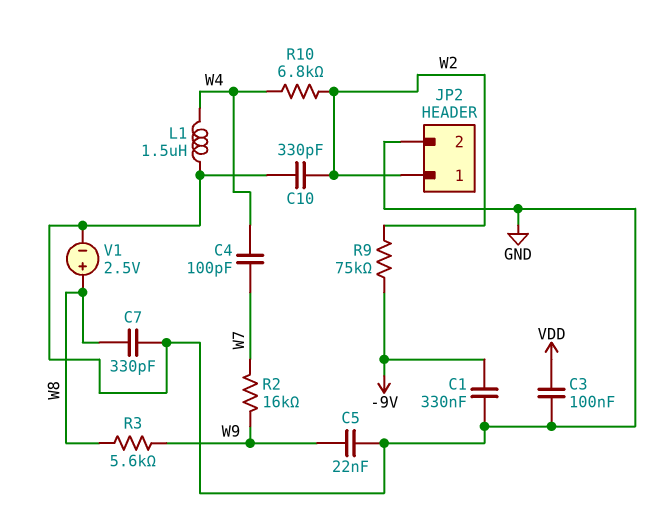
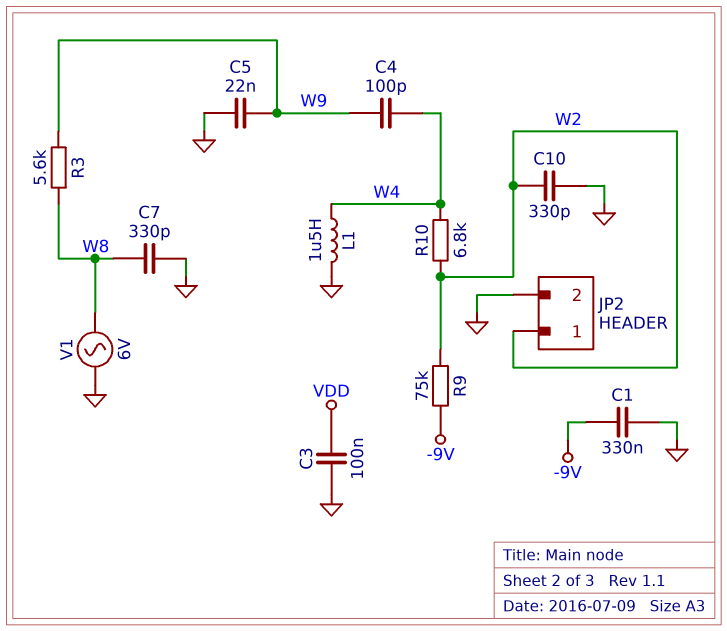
C4: 100pF (W4, W7) -> 100pF (W4, W9)
R2: 16k (W7, W9) -> none
V1: 2.5V (plus W8, minus GND) -> AC 6V (GND, W8)

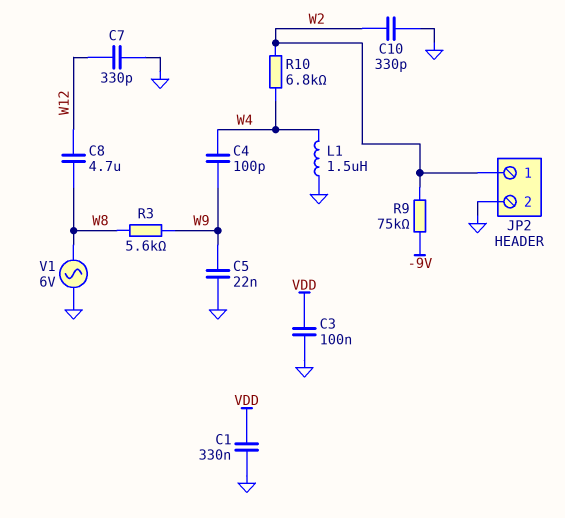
C1: 330nF (-9V, GND) -> 330nF (GND, VDD)
C7: 330pF (GND, W8) -> 330pF (GND, W12)
C8: none -> 4.7uF (W8, W12)

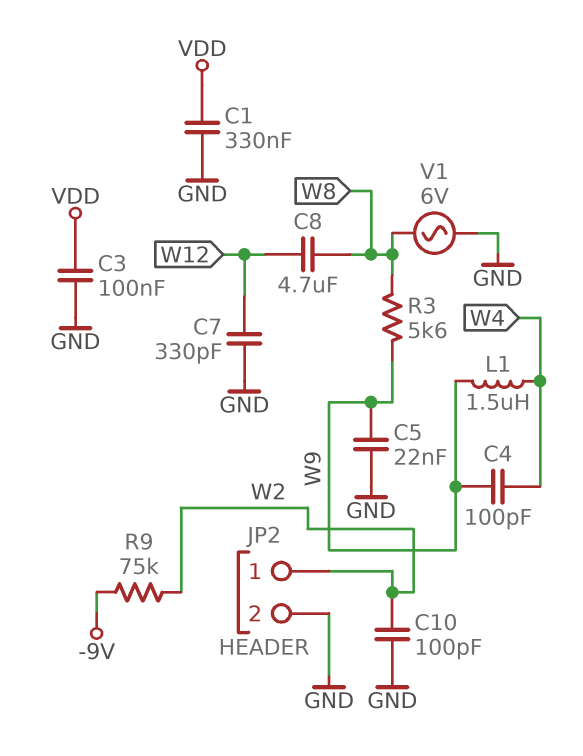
C10: 330pF (GND, W2) -> 100pF (GND, W2)
L1: 1.5uH (GND, W4) -> 1.5uH (W4, W9)
R10: 6.8k (W2, W4) -> none

